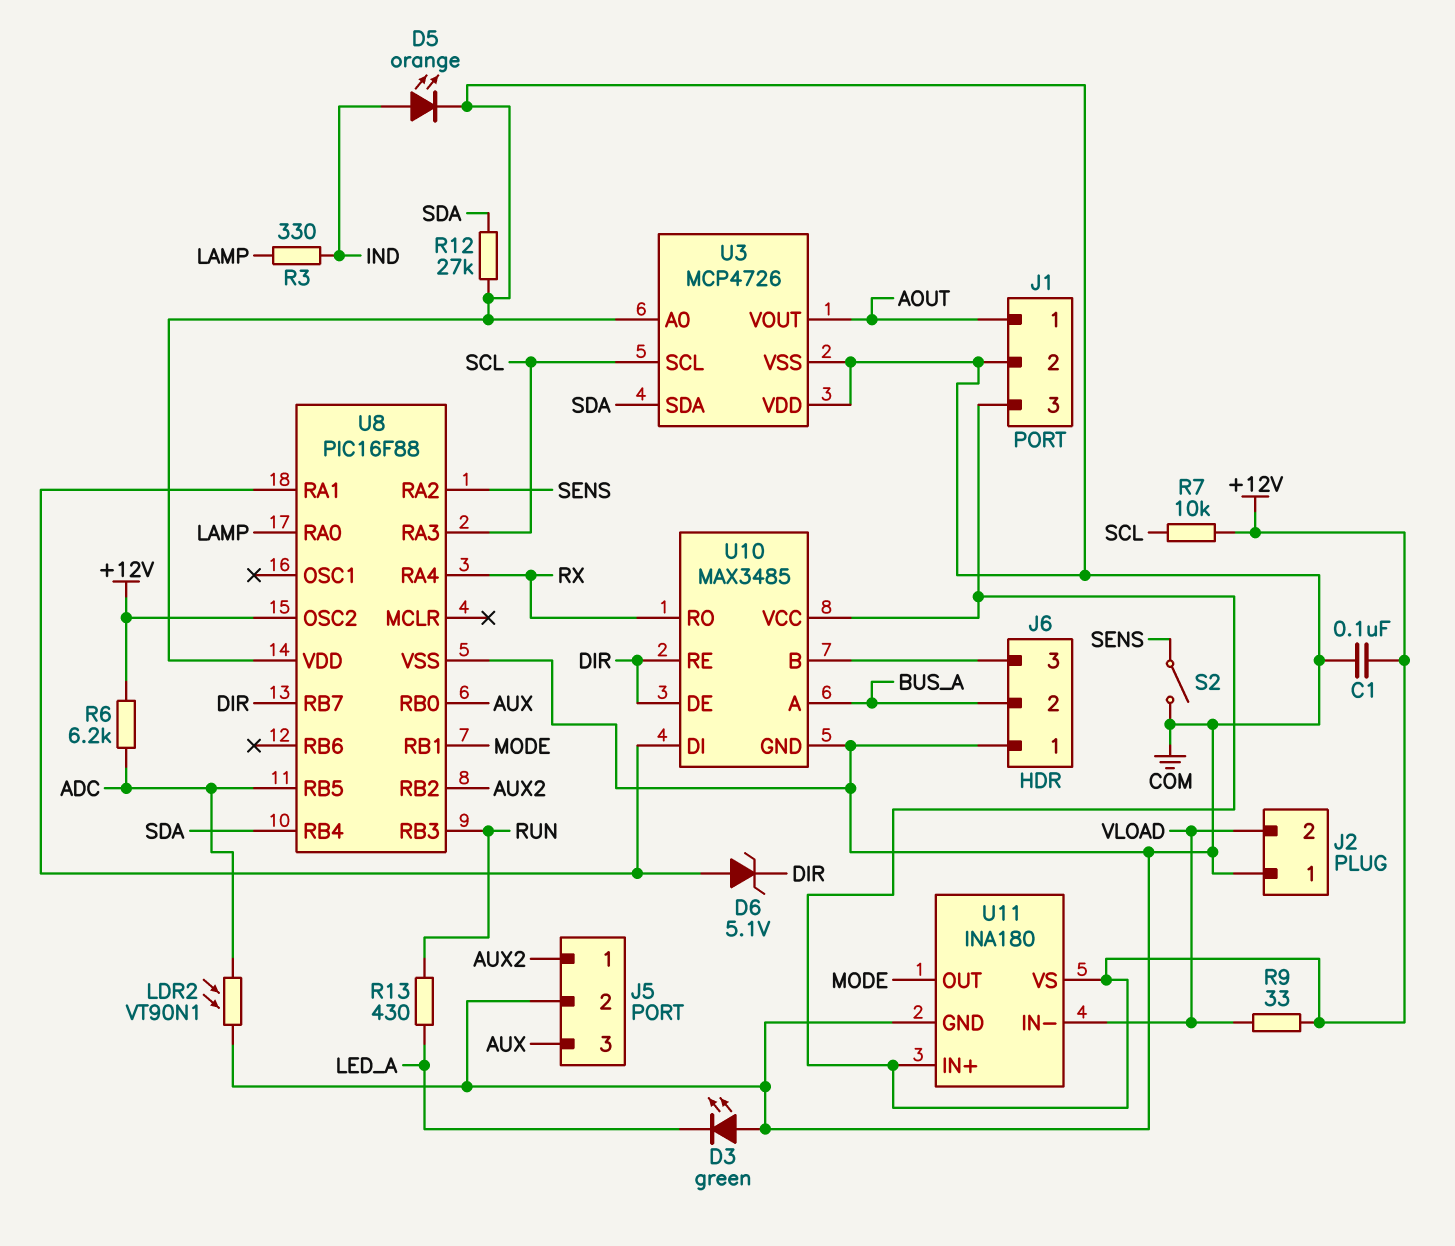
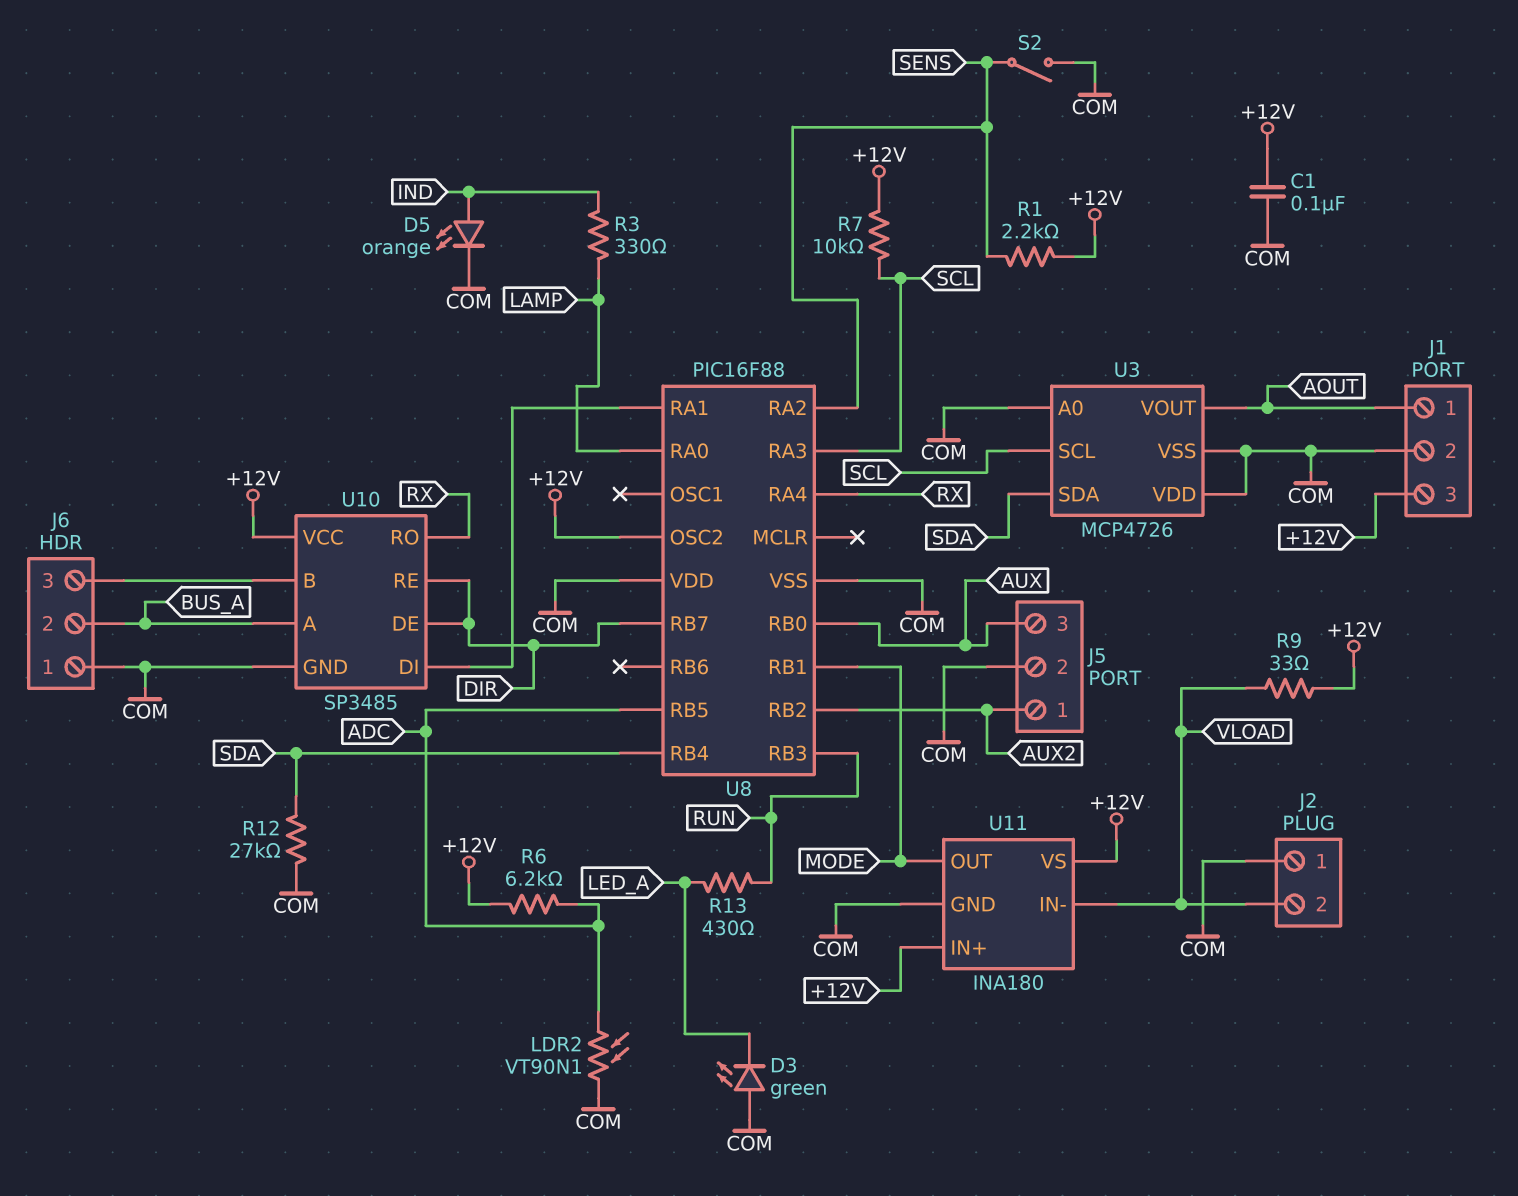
D6: zener 5.1V (A U8/RA1, K DIR) -> none
R1: none -> 2.2k (+12V, SENS)
U10: MAX3485 -> SP3485

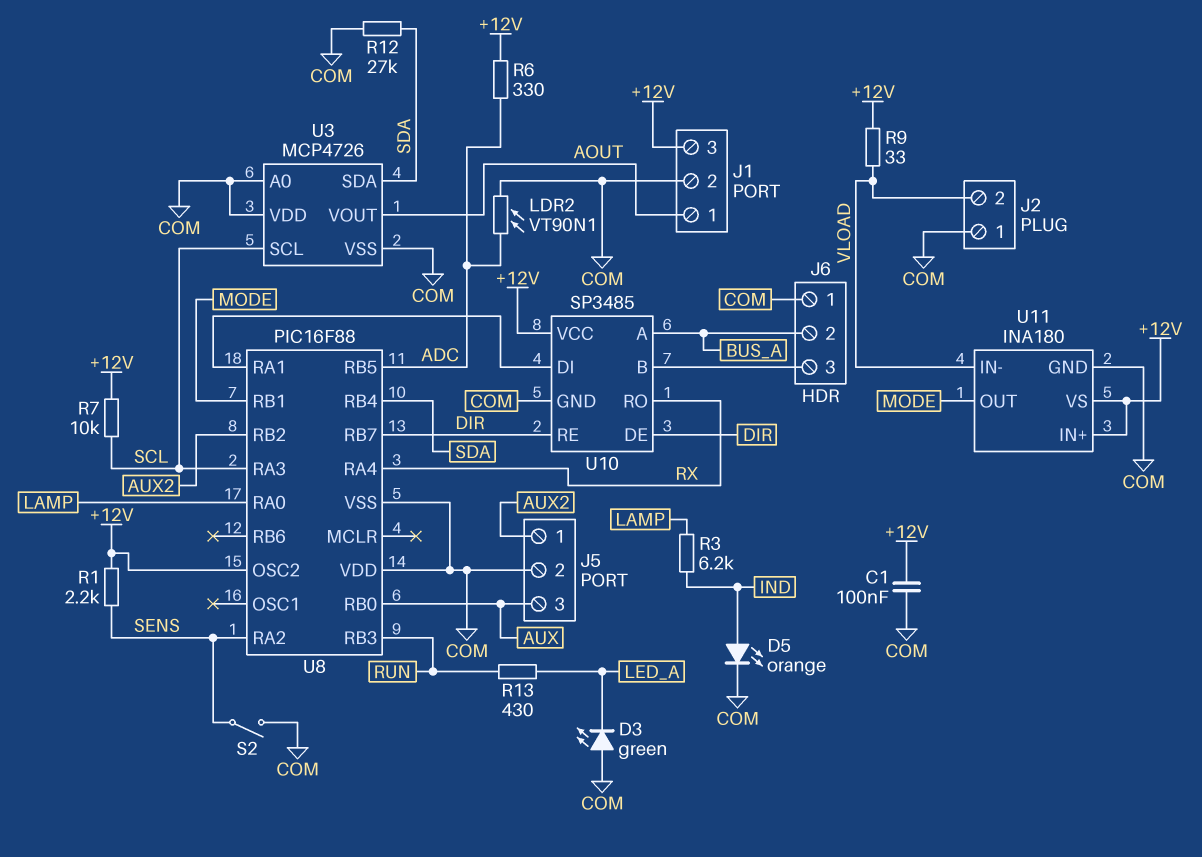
R3: 330 (IND, LAMP) -> 6.2k (IND, LAMP)
R6: 6.2k (+12V, ADC) -> 330 (+12V, ADC)

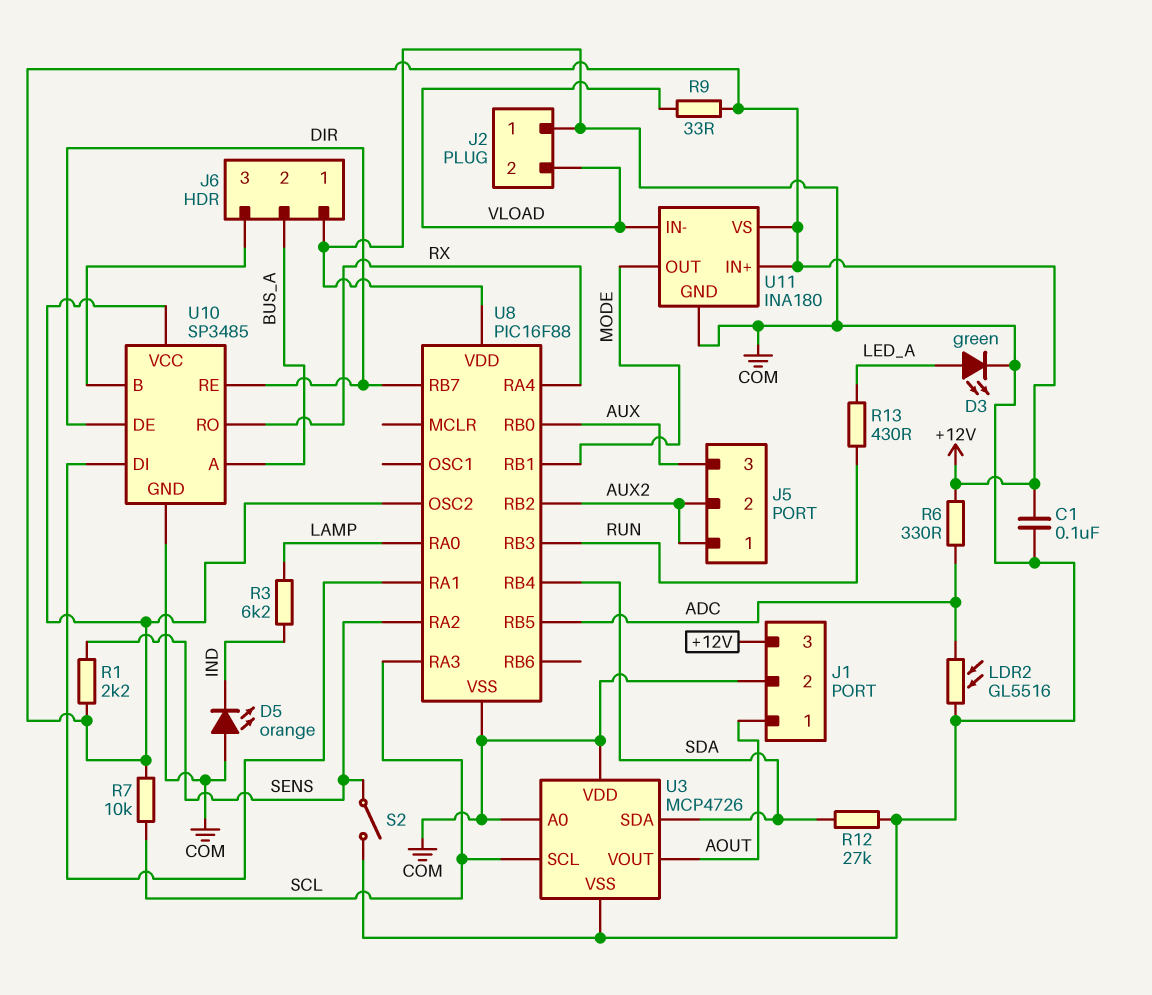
D3: LED green (A COM, K LED_A) -> LED green (A LED_A, K COM)
D5: LED orange (A IND, K COM) -> LED orange (A COM, K IND)
J5 pin 2: COM -> AUX2
LDR2: VT90N1 (ADC, COM) -> GL5516 (ADC, COM)

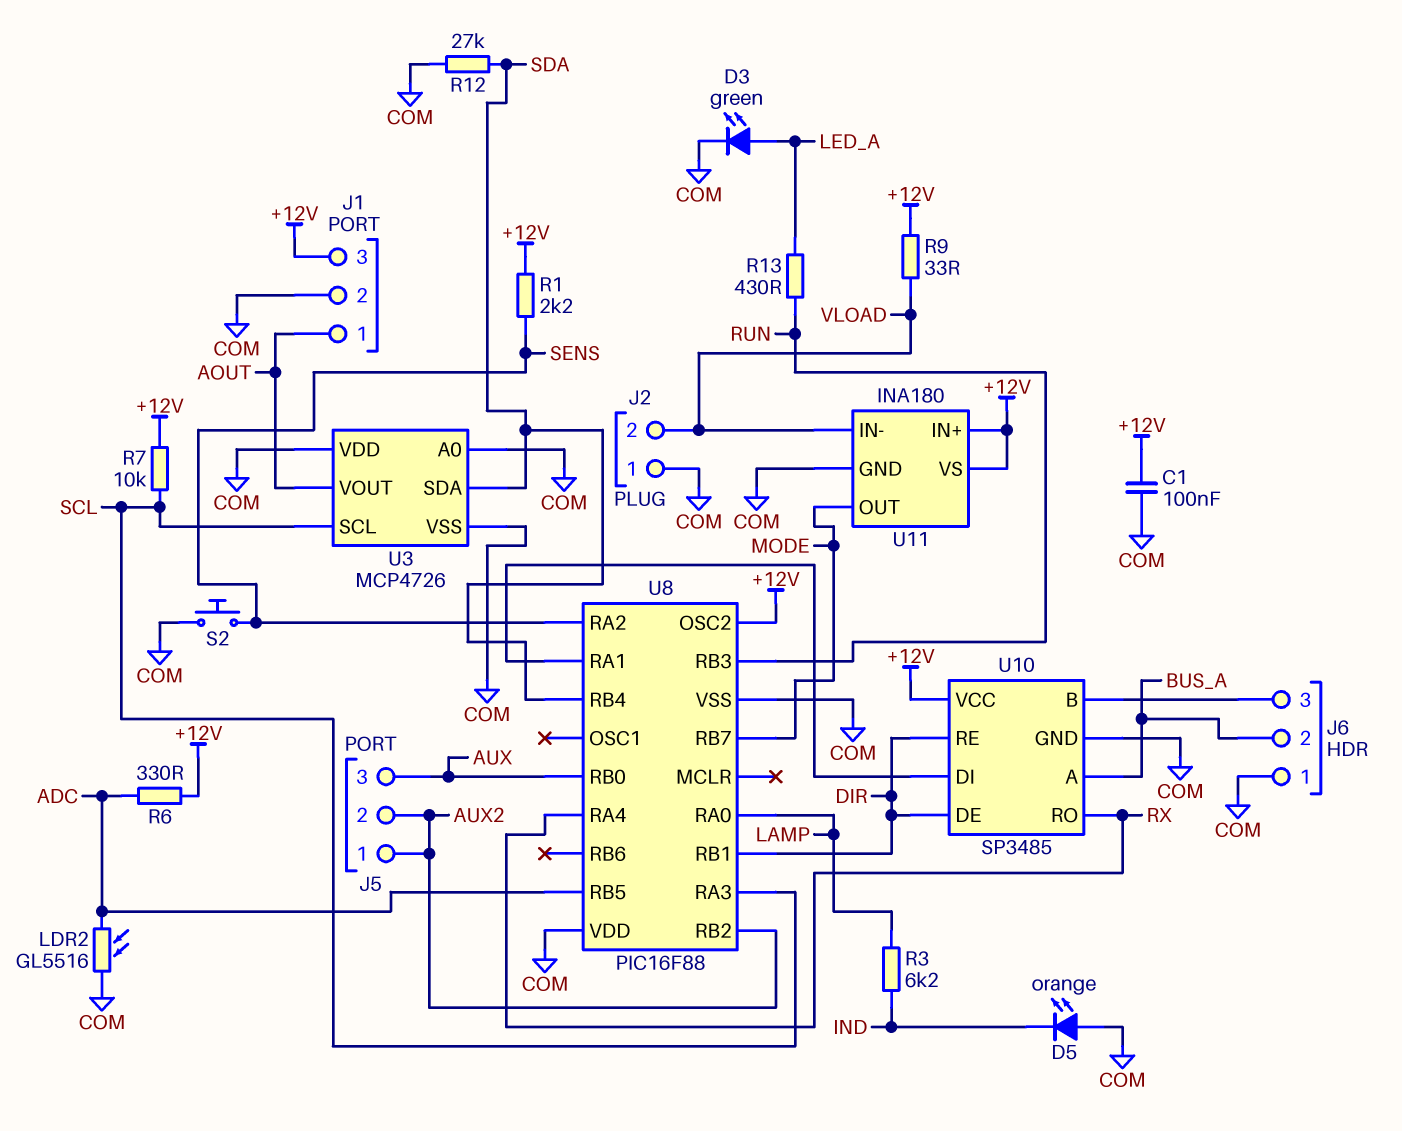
S2: switch (COM, SENS) -> button (COM, SENS)
U8 pin RB1: MODE -> DIR
U8 pin RB7: DIR -> MODE

